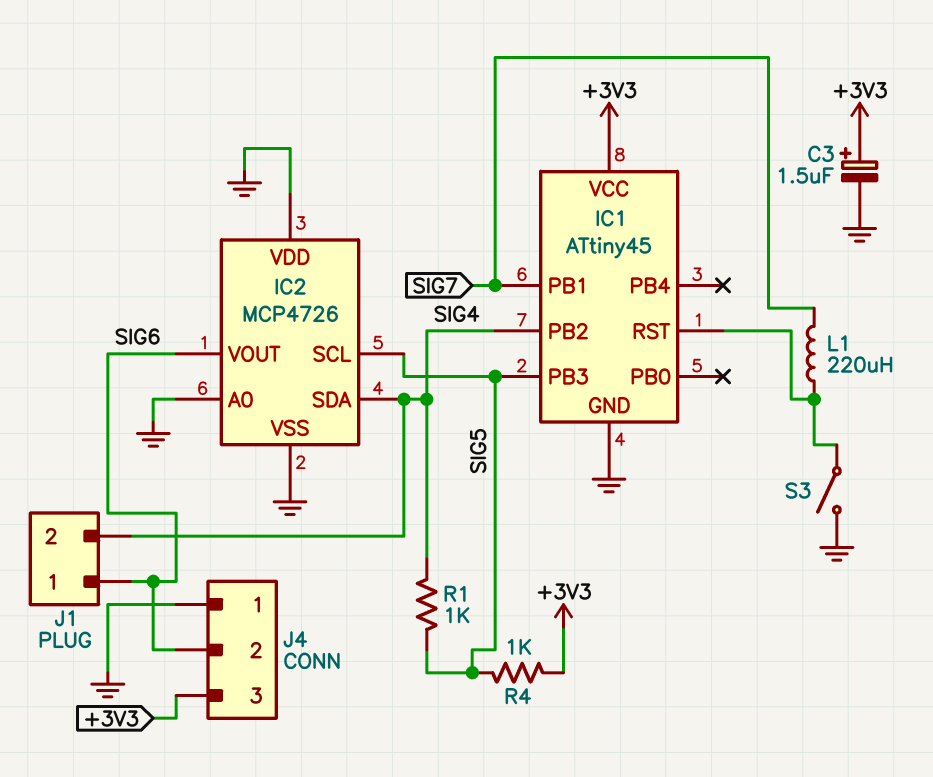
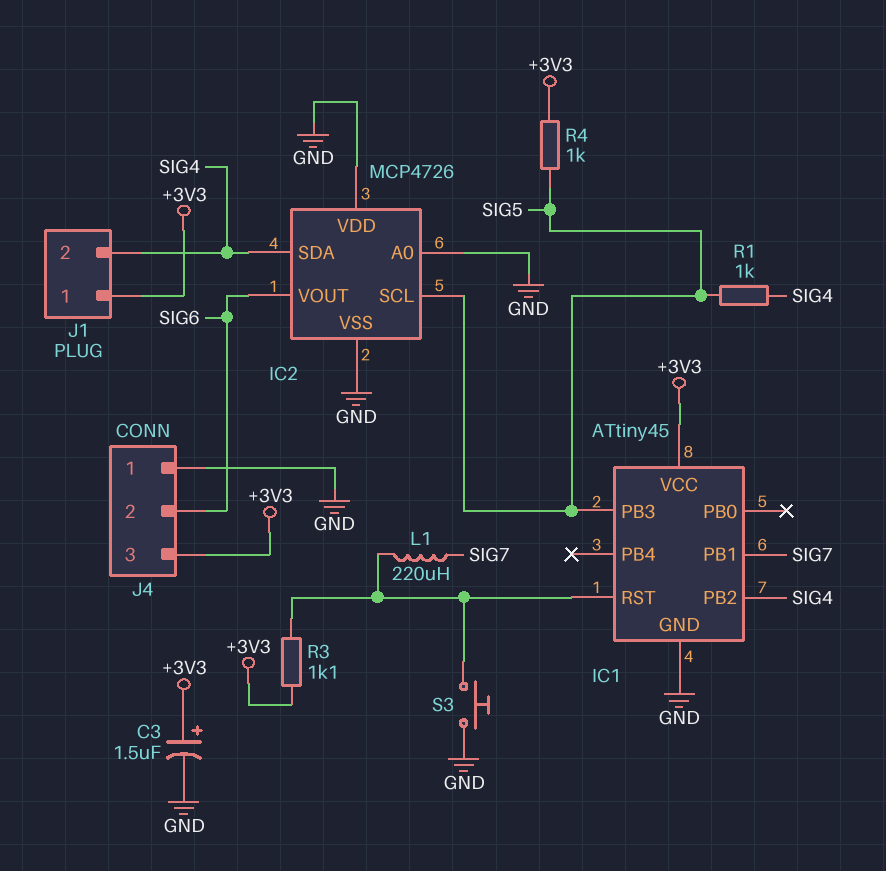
J1 pin 1: SIG6 -> +3V3
R3: none -> 1.1k (+3V3, IC1/RST)
S3: switch (GND, IC1/RST) -> button (GND, IC1/RST)

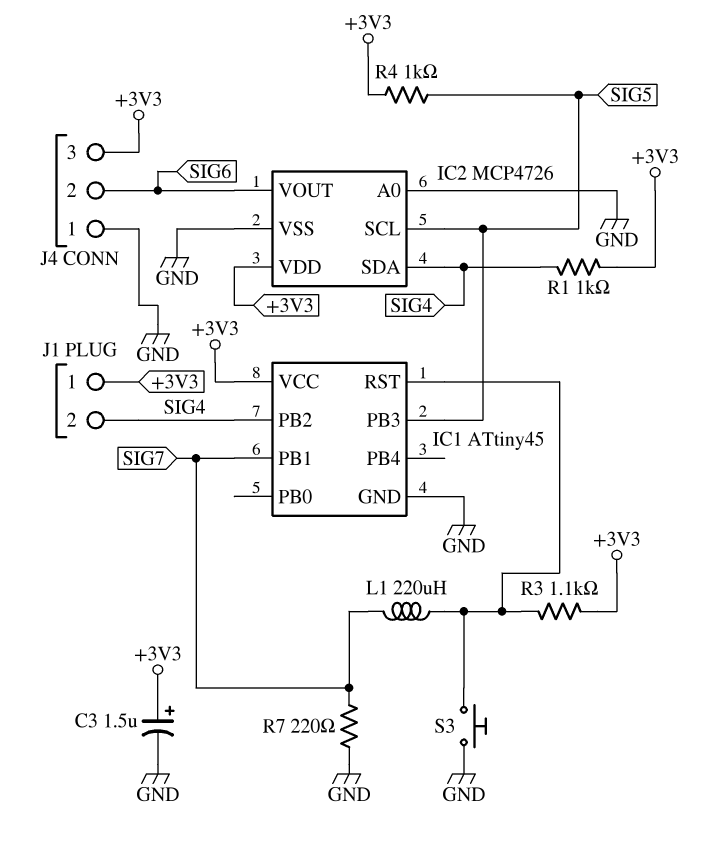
IC2 pin VDD: GND -> +3V3
R1: 1k (SIG4, SIG5) -> 1k (+3V3, SIG4)
R7: none -> 220 (GND, SIG7)

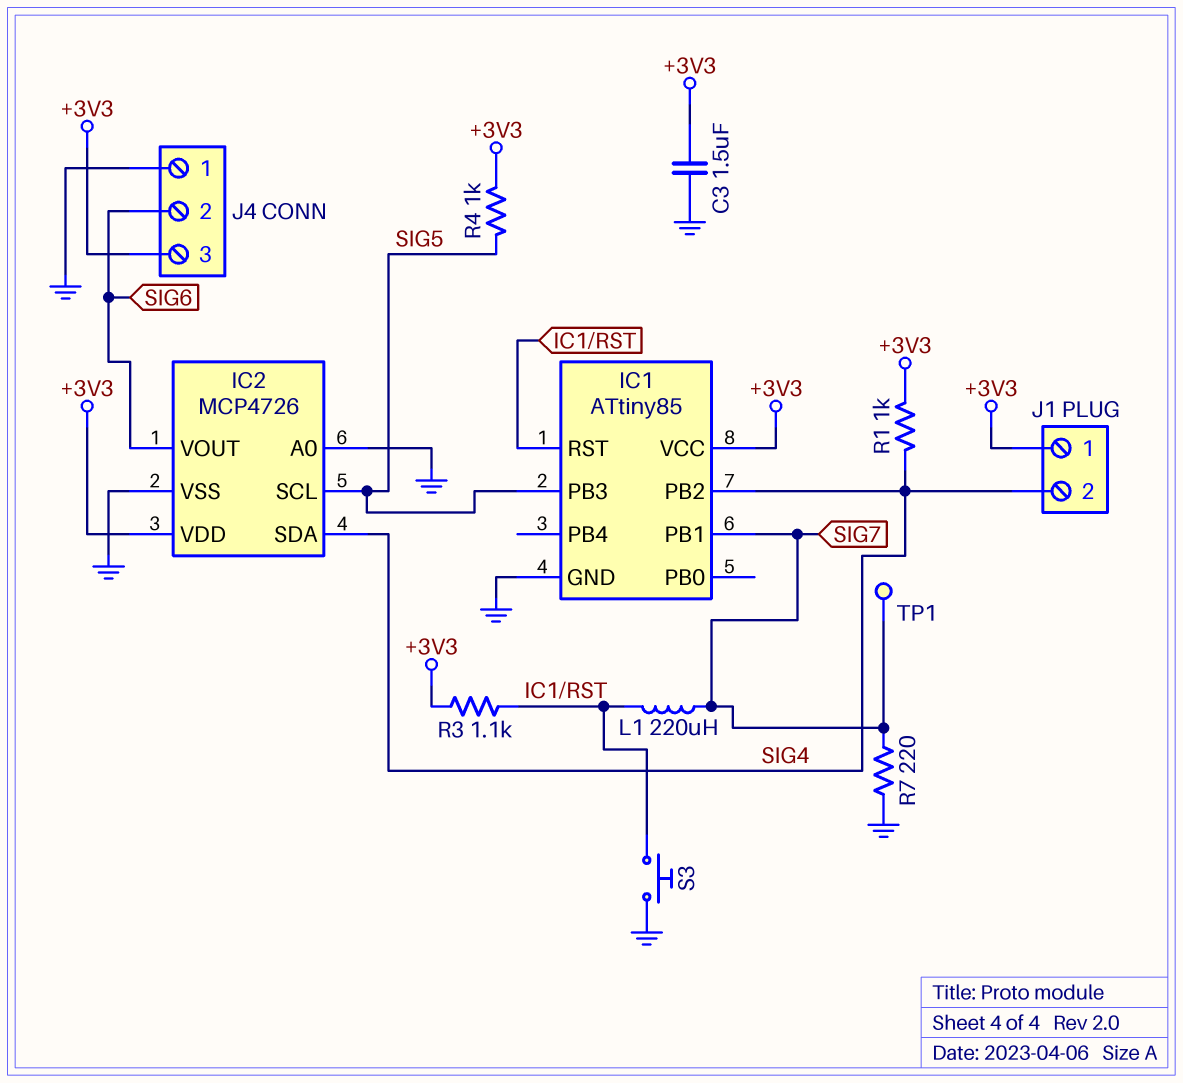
C3: 1.5uF (plus +3V3, minus GND) -> 1.5uF (+3V3, GND)
IC1: ATtiny45 -> ATtiny85
TP1: none -> test point (SIG7)

